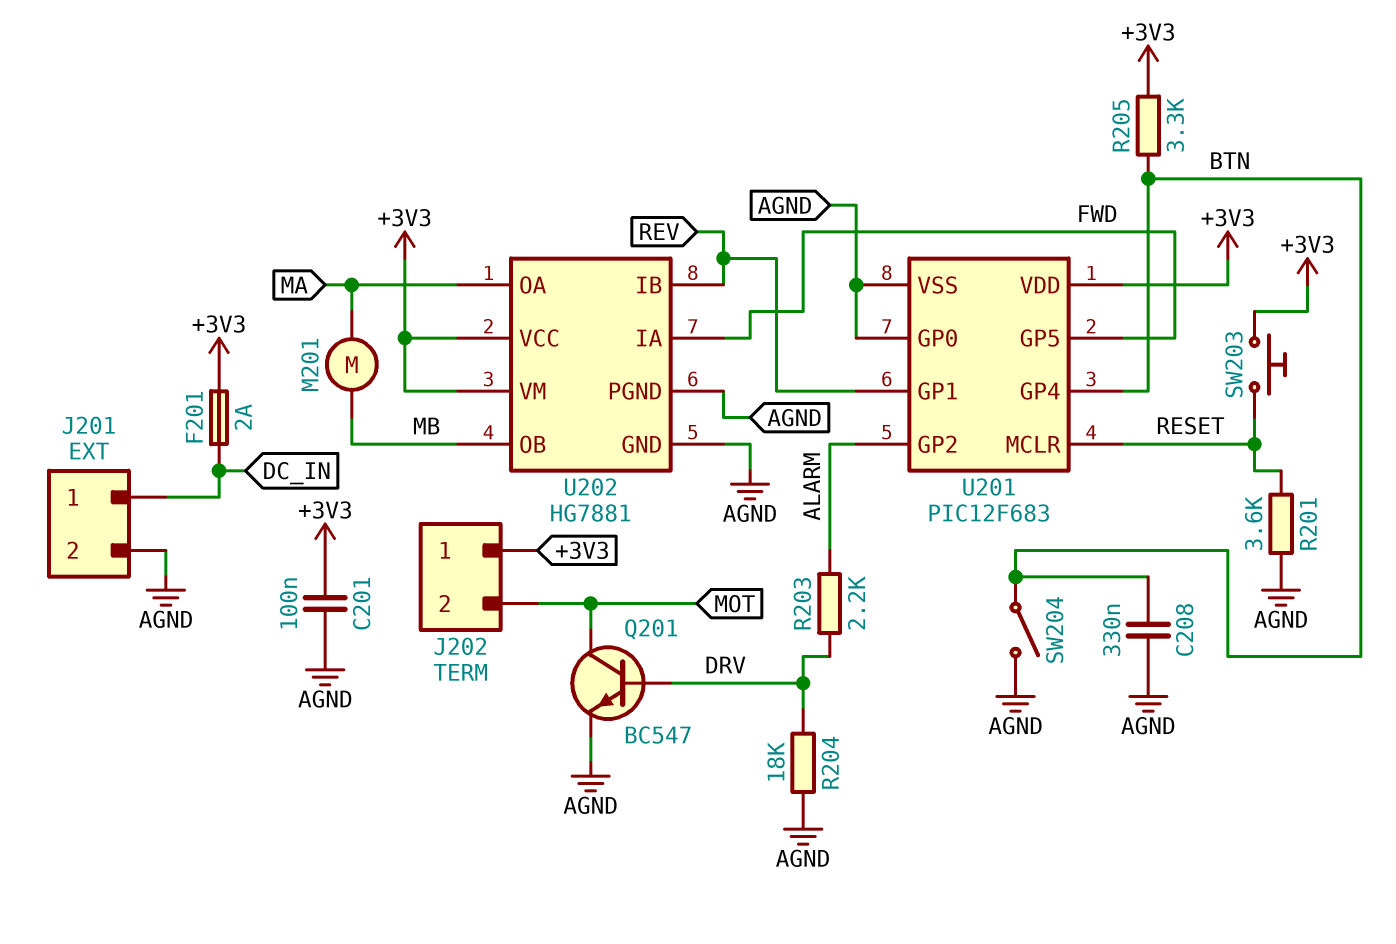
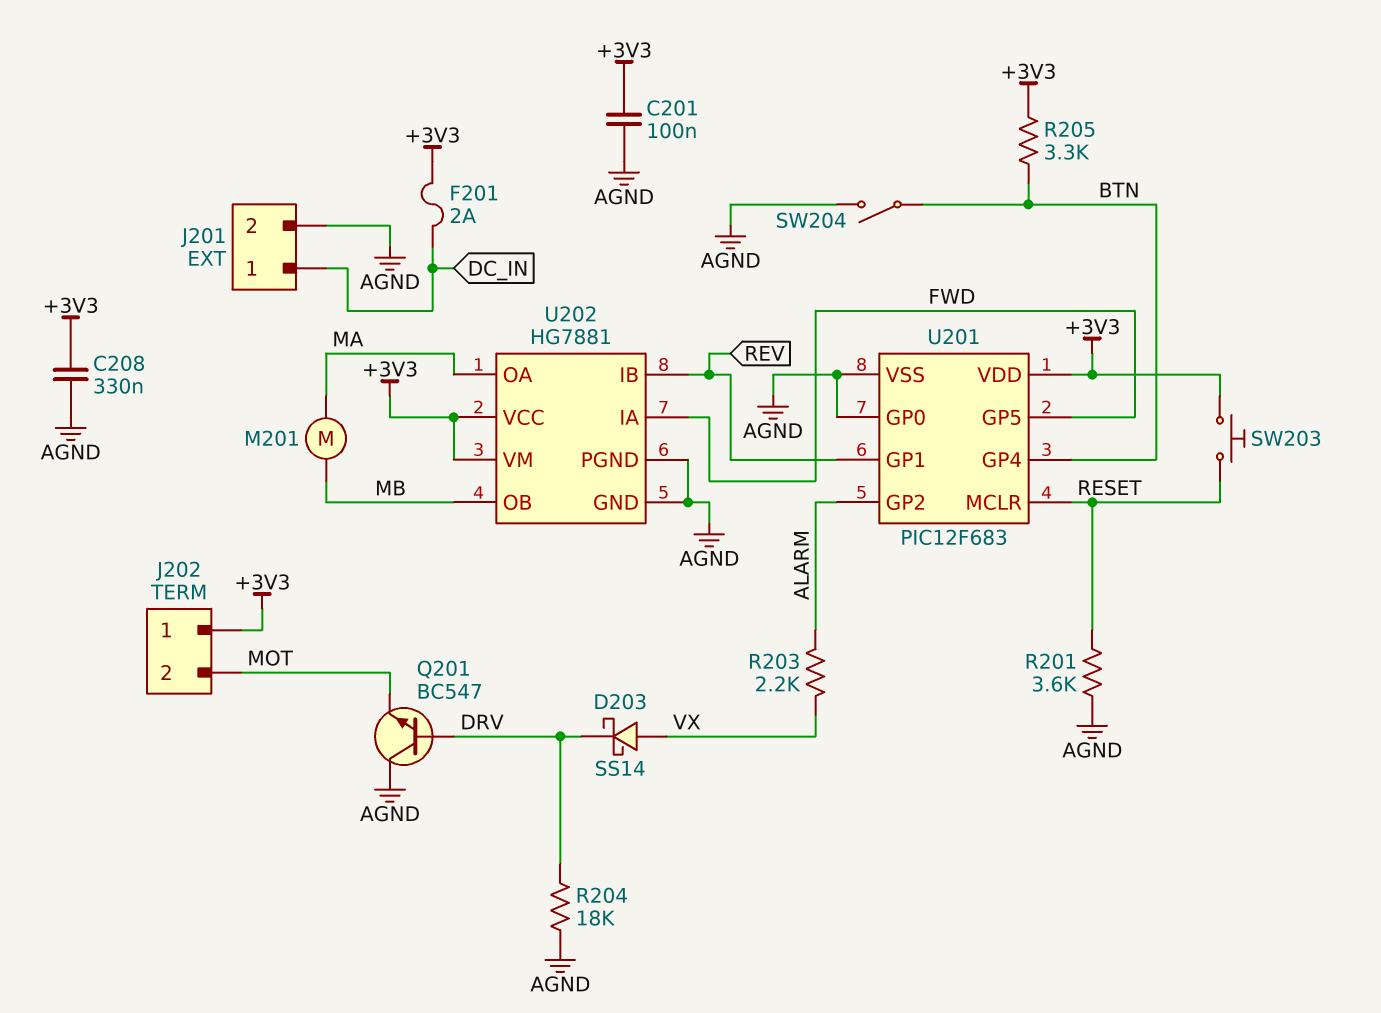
C208: 330nF (AGND, BTN) -> 330nF (+3V3, AGND)
D203: none -> schottky SS14 (A VX, K DRV)
Q201: NPN BC547 (B DRV, C MOT, E AGND) -> NPN BC547 (B DRV, C AGND, E MOT)
R203: 2.2k (ALARM, DRV) -> 2.2k (ALARM, VX)

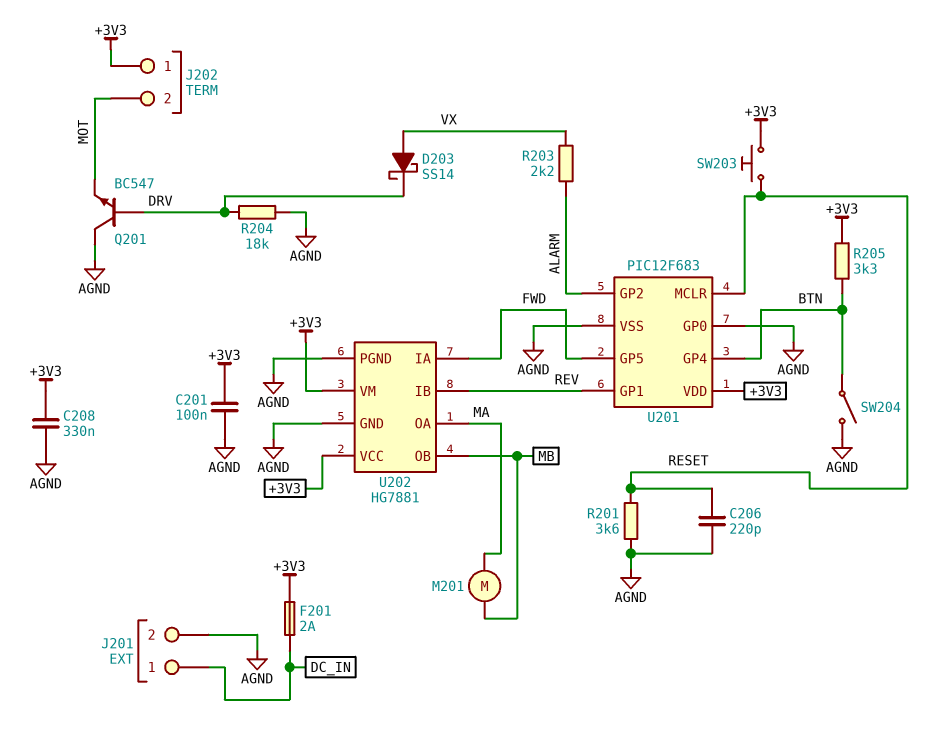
C206: none -> 220pF (AGND, RESET)

